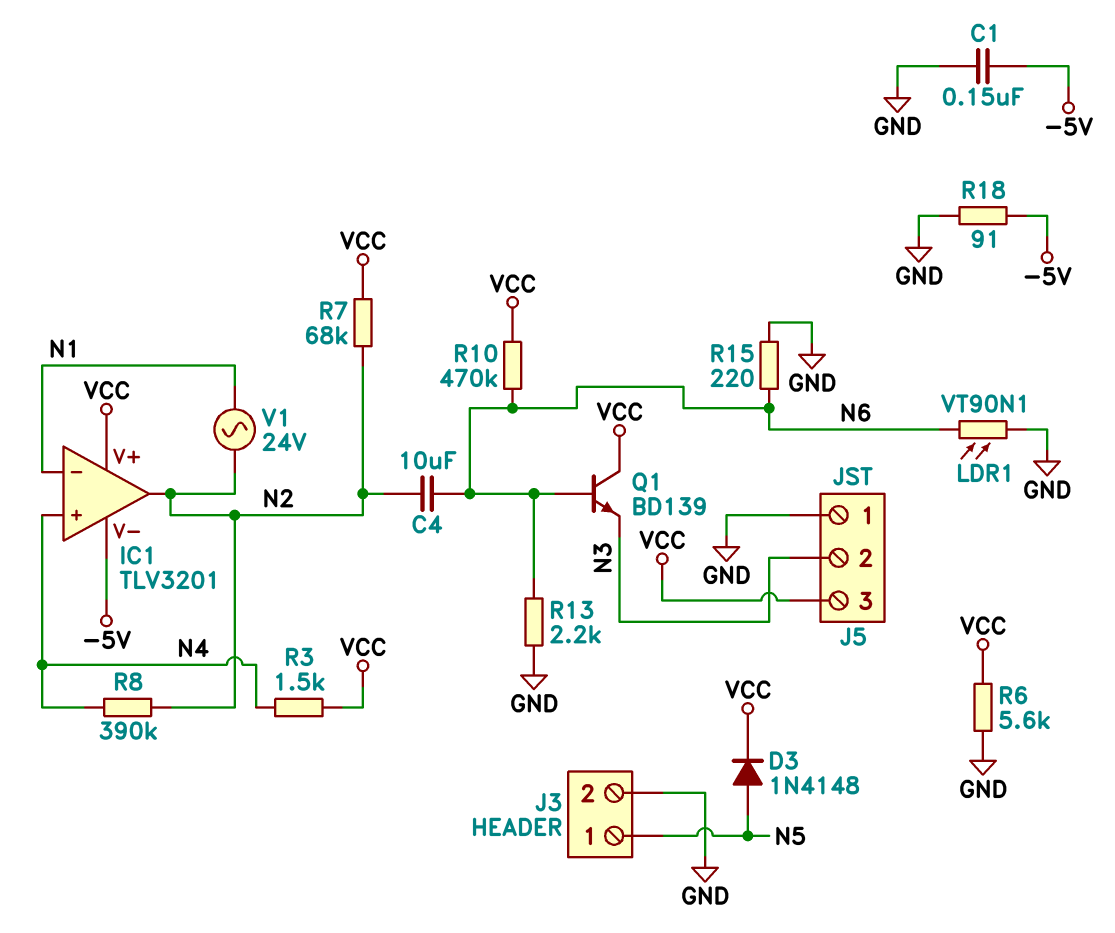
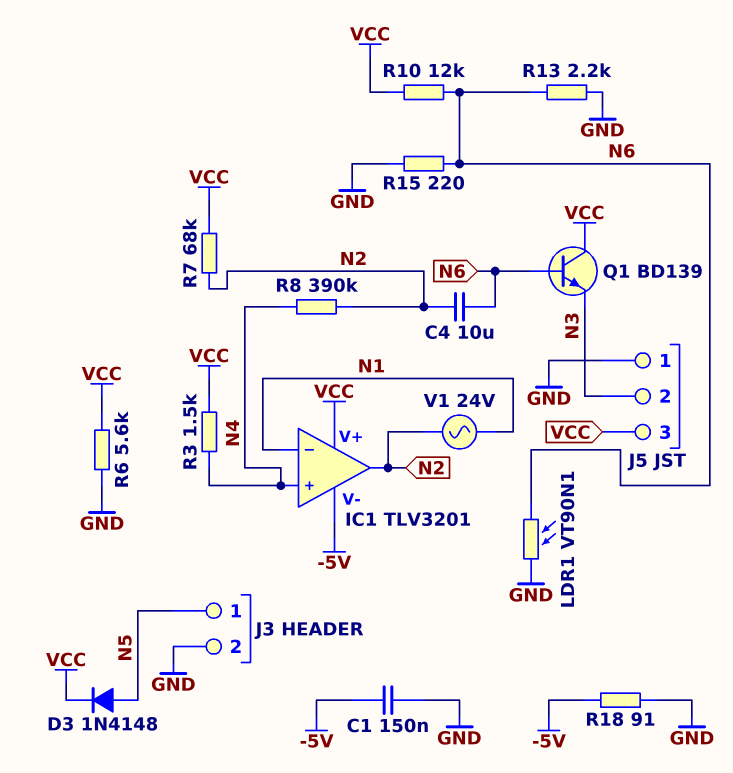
R10: 470k (N6, VCC) -> 12k (N6, VCC)

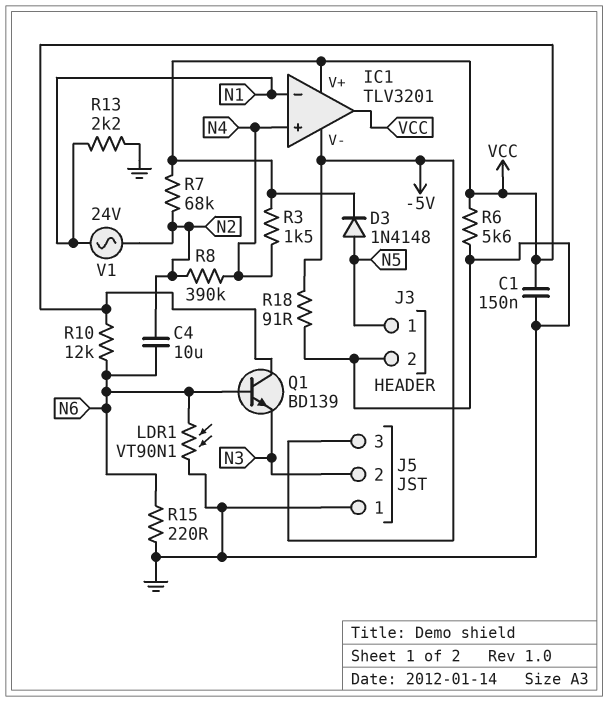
C1: 150nF (-5V, GND) -> 150nF (GND, VCC)
IC1 pin out: N2 -> VCC
J5 pin 3: VCC -> -5V
R13: 2.2k (GND, N6) -> 2.2k (GND, N1)

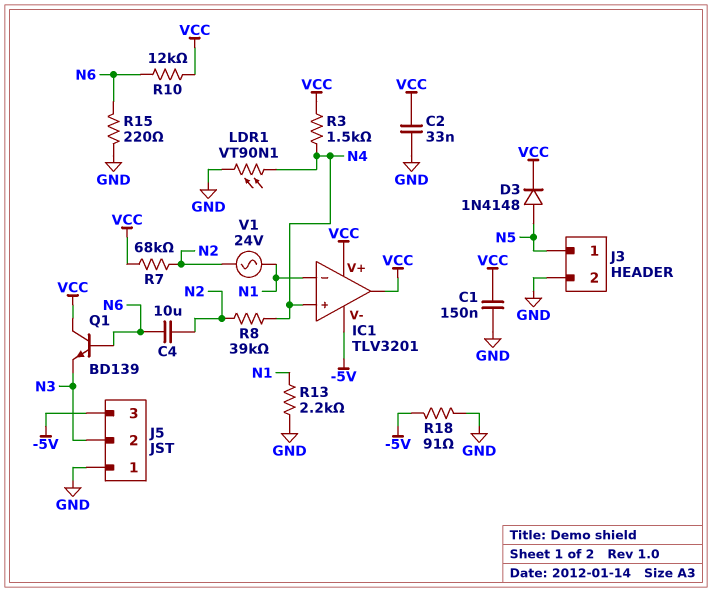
C2: none -> 33nF (GND, VCC)
LDR1: VT90N1 (GND, N6) -> VT90N1 (GND, N4)
R6: 5.6k (GND, VCC) -> none
R8: 390k (N2, N4) -> 39k (N2, N4)

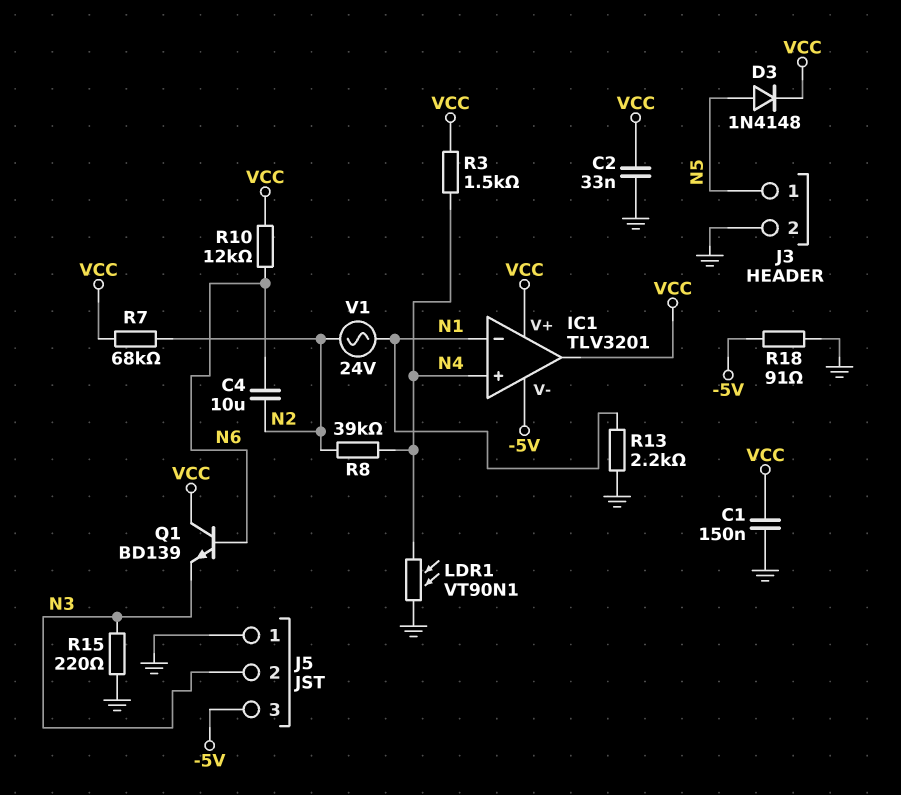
R15: 220 (GND, N6) -> 220 (GND, N3)

